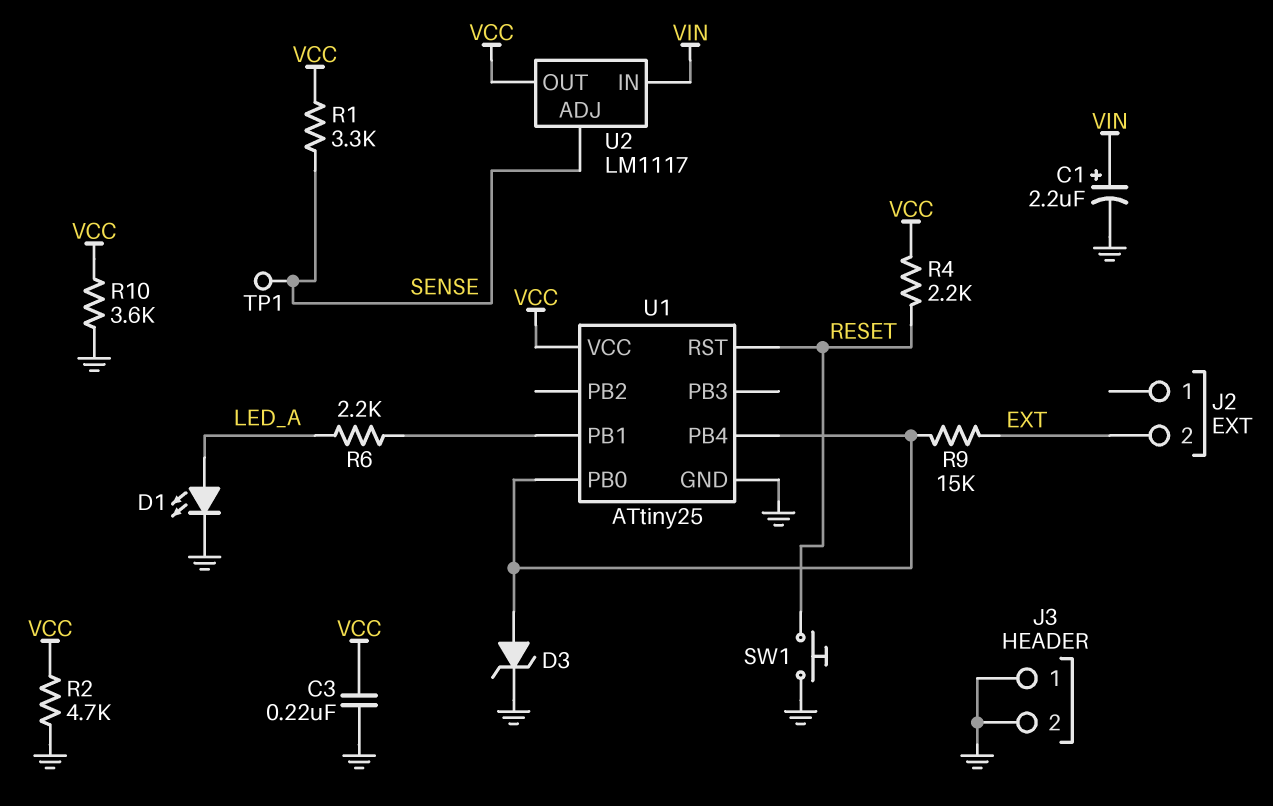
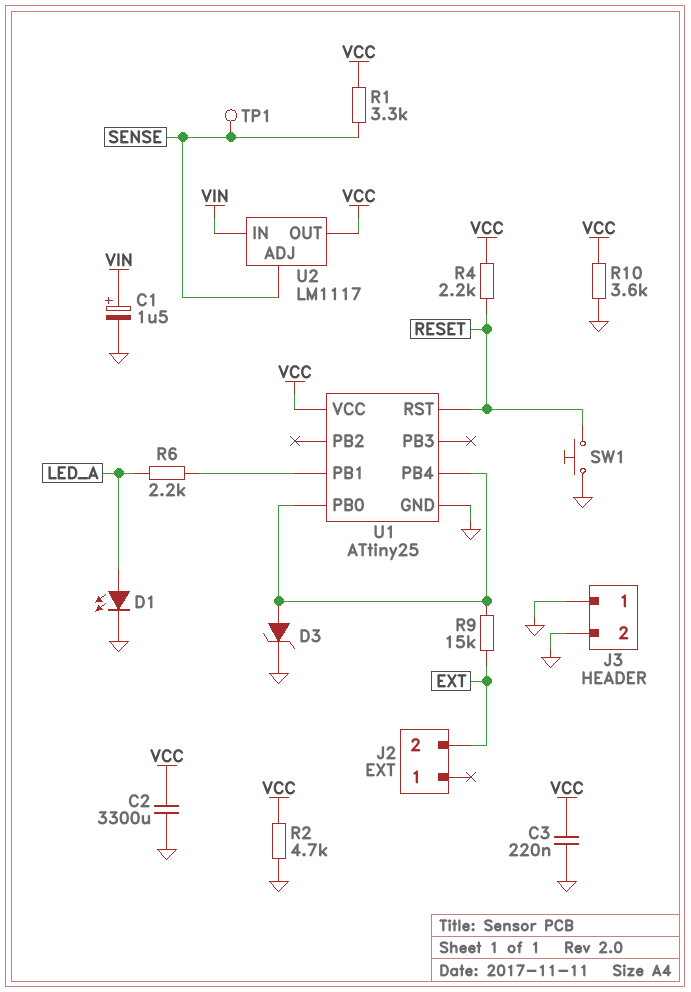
C1: 2.2uF (plus VIN, minus GND) -> 1.5uF (plus VIN, minus GND)
C2: none -> 3300uF (GND, VCC)

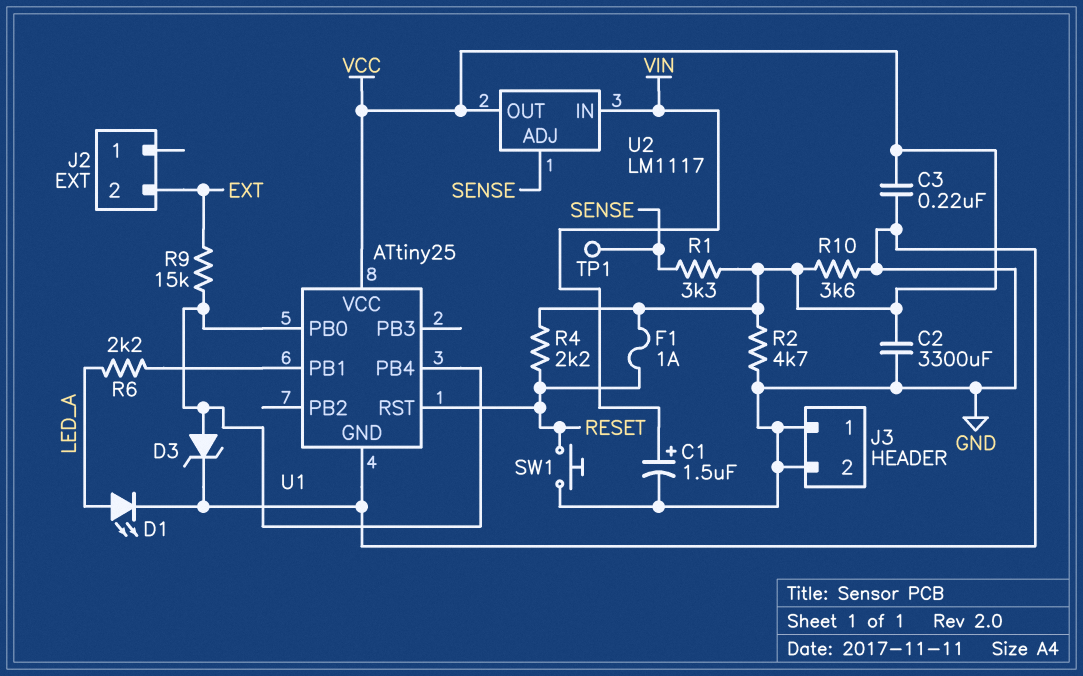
F1: none -> 1A (RESET, VCC)

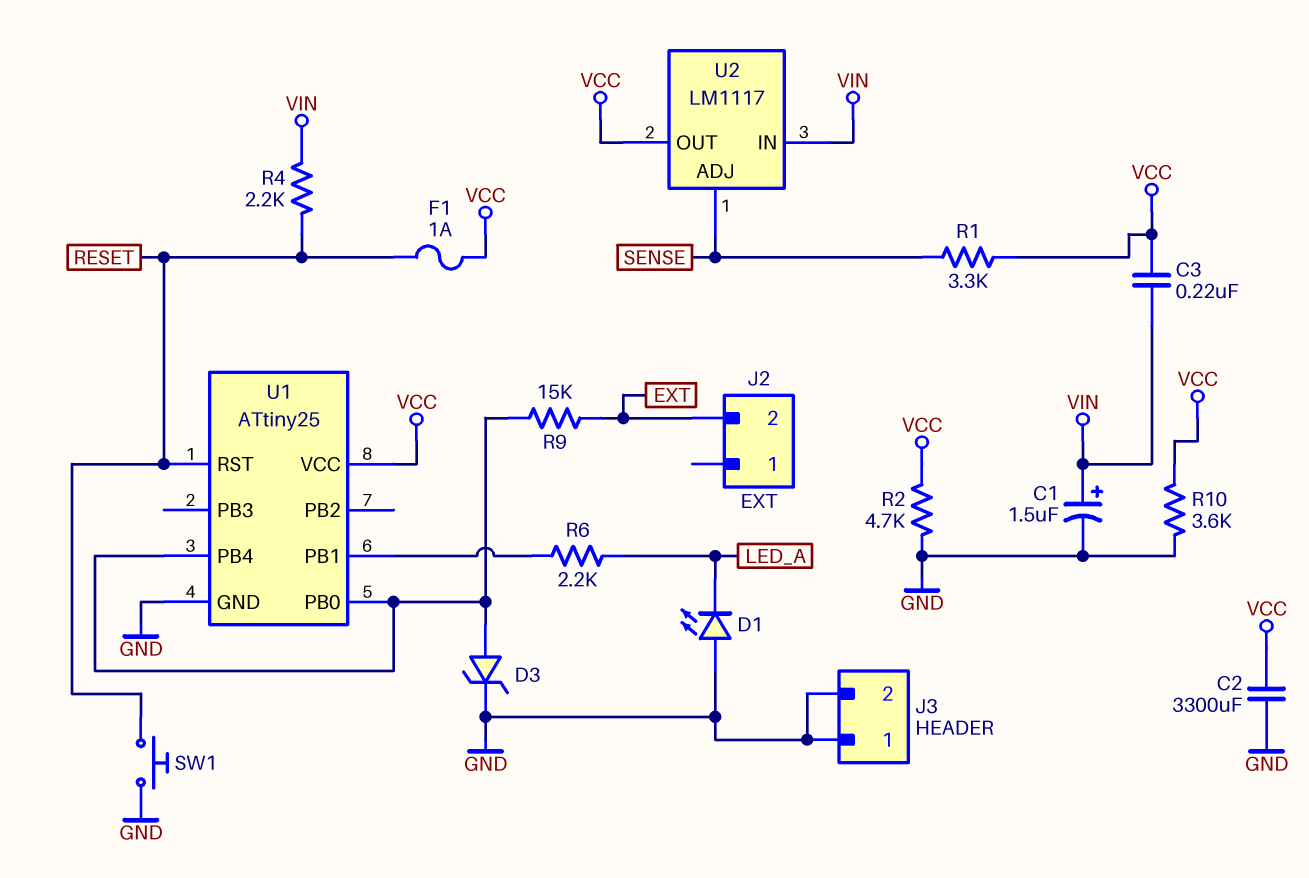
C3: 220nF (GND, VCC) -> 220nF (VCC, VIN)
D1: LED (A LED_A, K GND) -> LED (A GND, K LED_A)
R4: 2.2k (RESET, VCC) -> 2.2k (RESET, VIN)
TP1: test point (SENSE) -> none

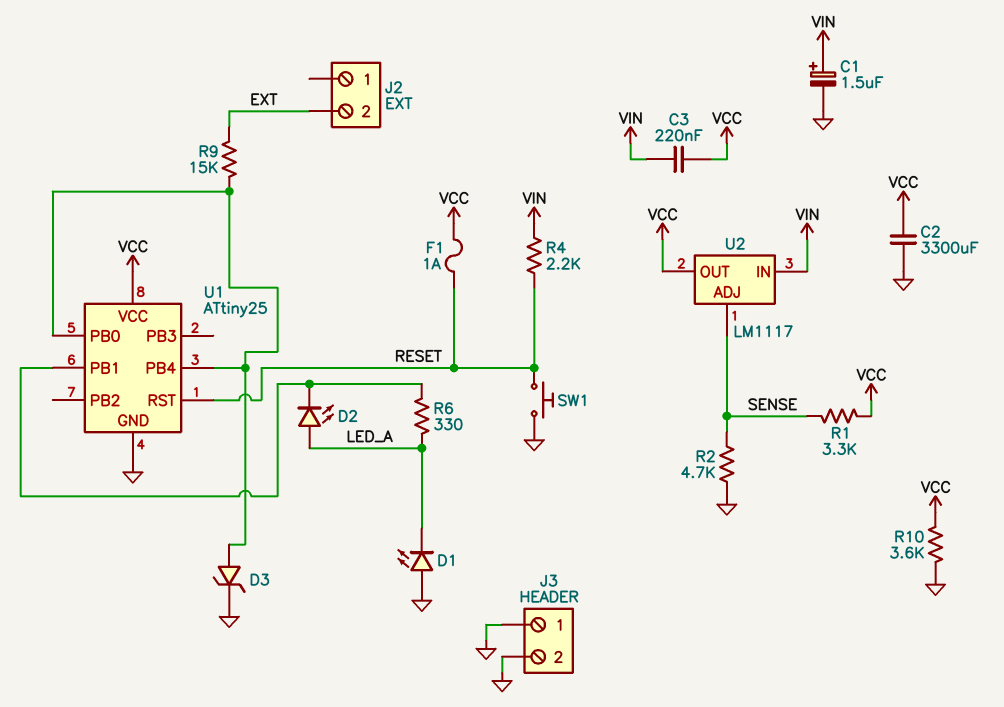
D2: none -> LED (A LED_A, K U1/PB1)
R2: 4.7k (GND, VCC) -> 4.7k (GND, SENSE)
R6: 2.2k (LED_A, U1/PB1) -> 330 (LED_A, U1/PB1)

